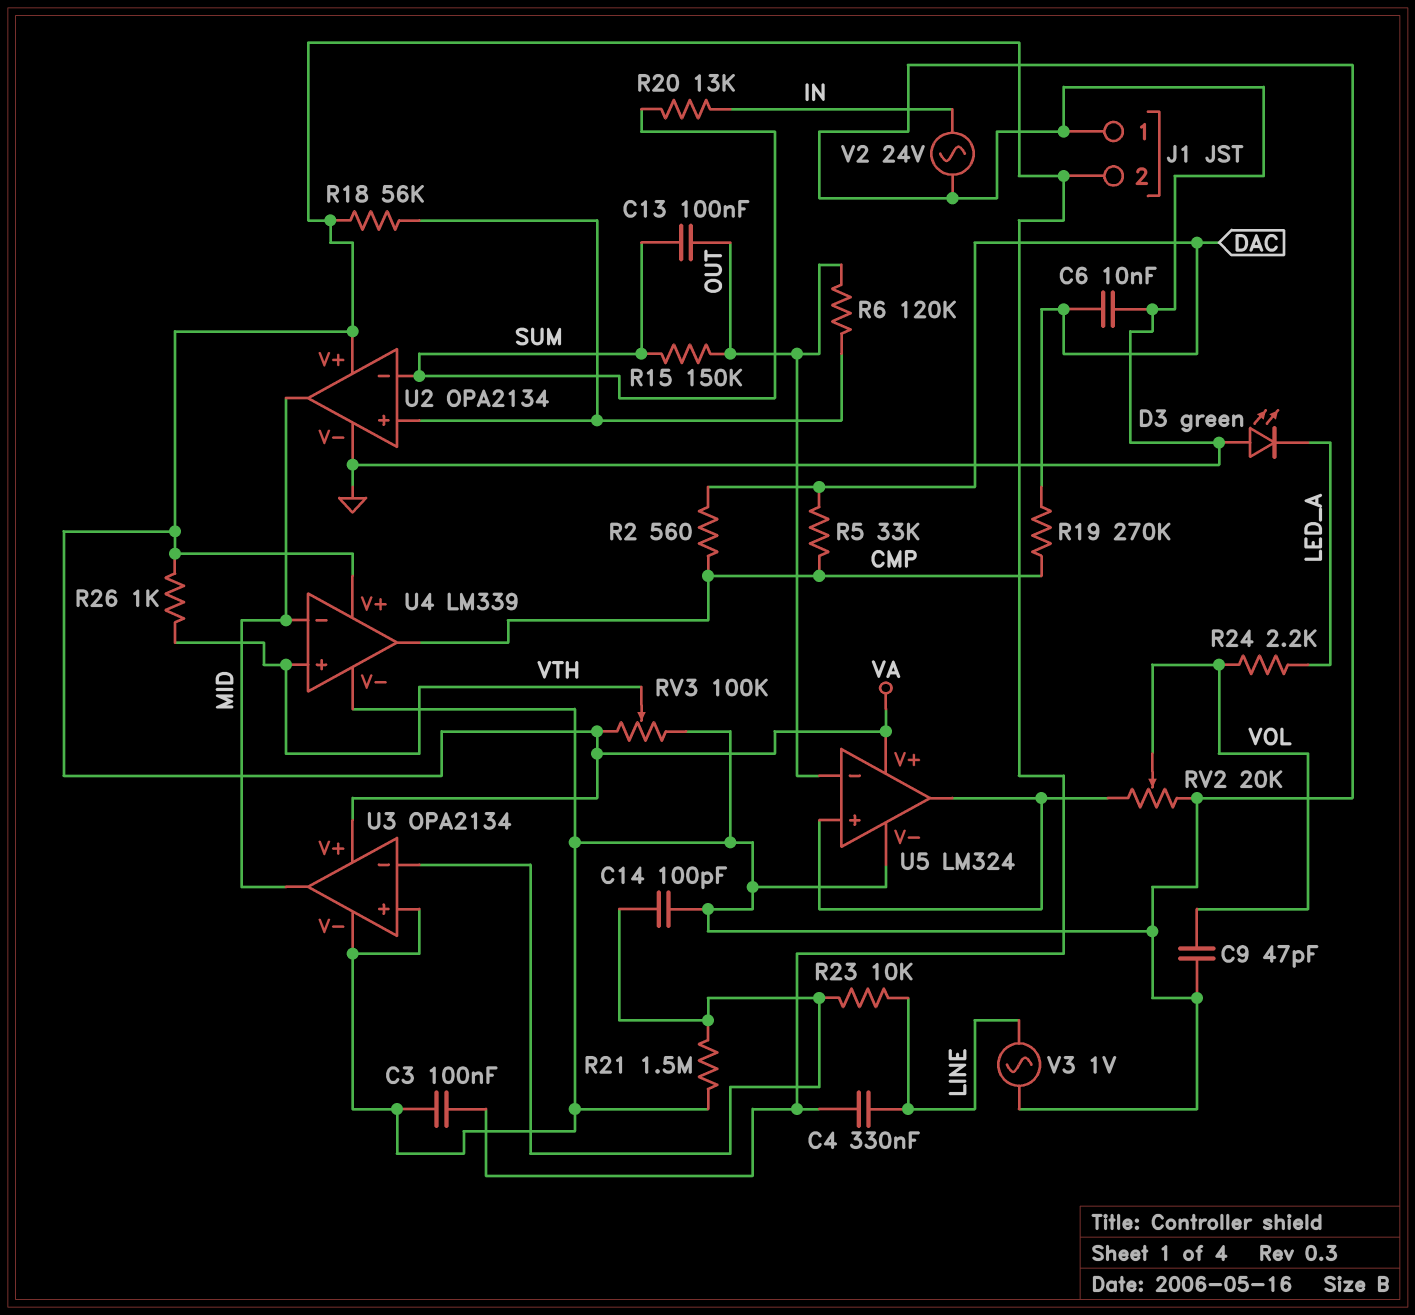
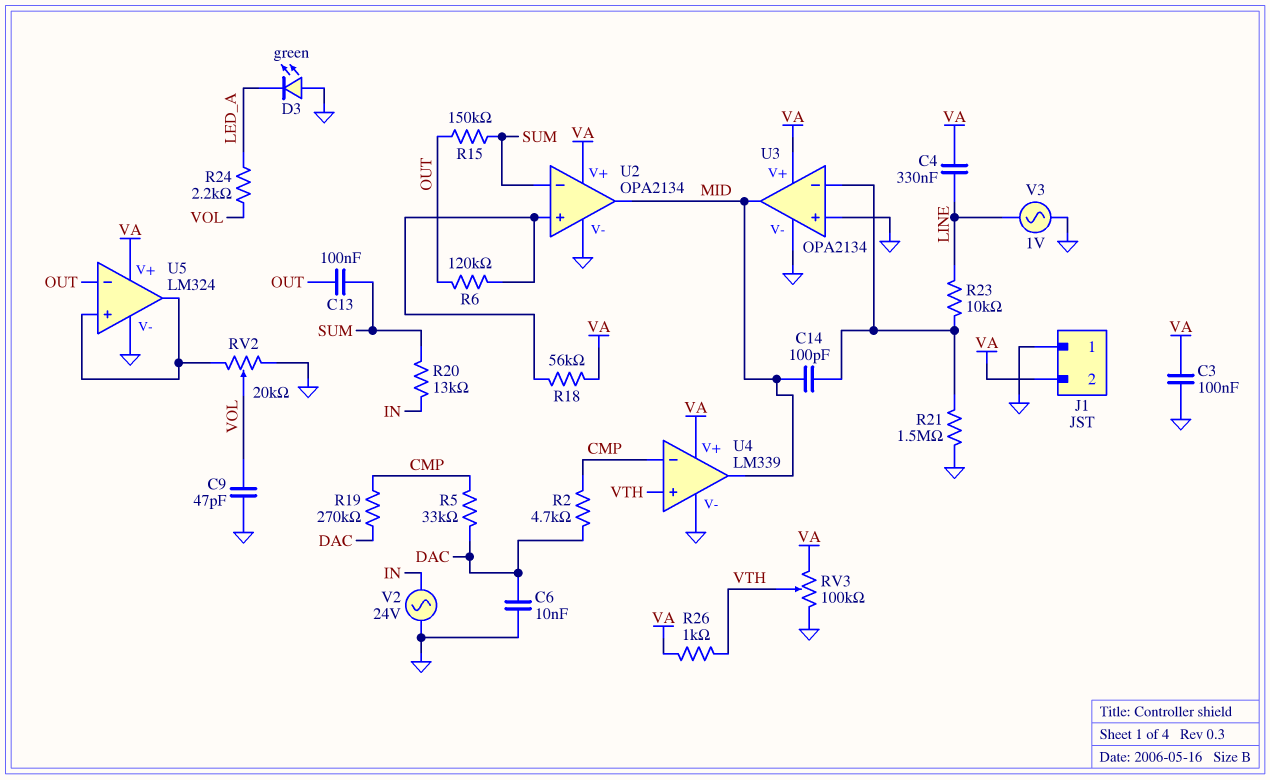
C14: 100pF (GND, U3/in-) -> 100pF (MID, U3/in-)
R2: 560 (CMP, DAC) -> 4.7k (CMP, DAC)
U4 pin in-: MID -> CMP
U4 pin out: CMP -> MID

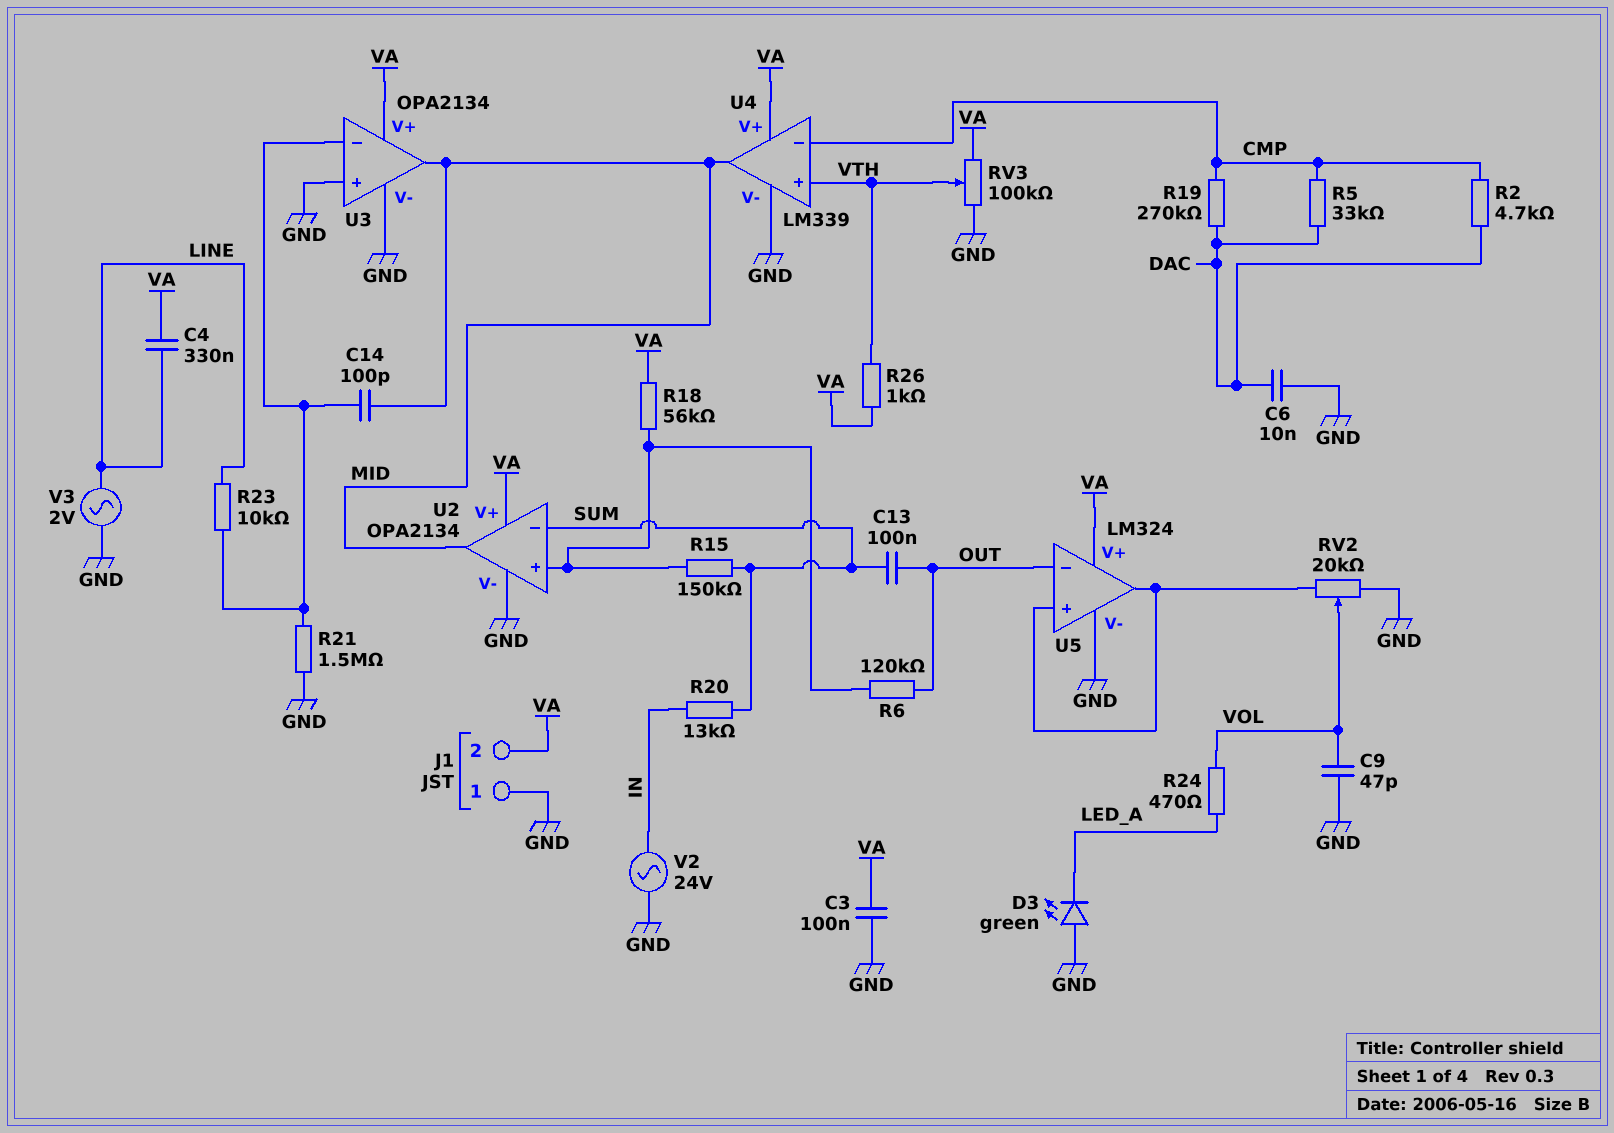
R15: 150k (OUT, SUM) -> 150k (SUM, U2/in+)
R24: 2.2k (LED_A, VOL) -> 470 (LED_A, VOL)
V3: AC 1V (GND, LINE) -> AC 2V (GND, LINE)

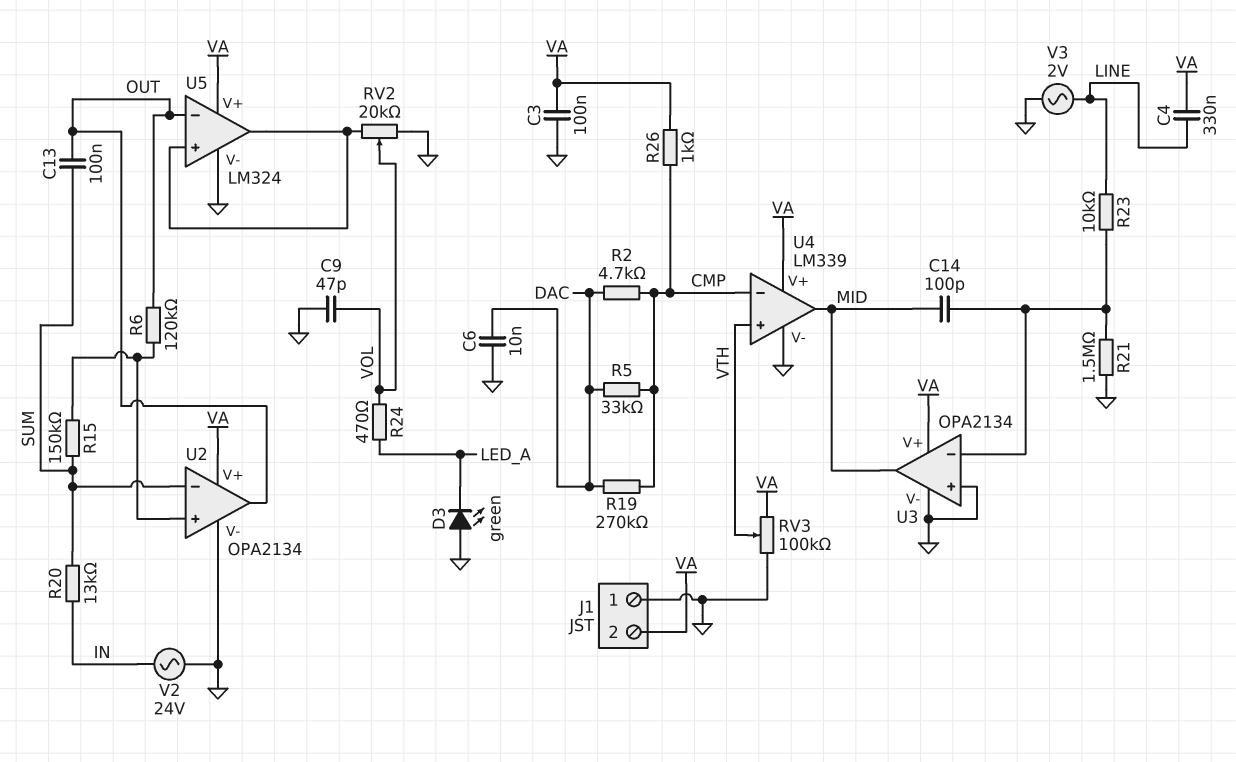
R18: 56k (U2/in+, VA) -> none
R26: 1k (VA, VTH) -> 1k (CMP, VA)
U2 pin out: MID -> OUT

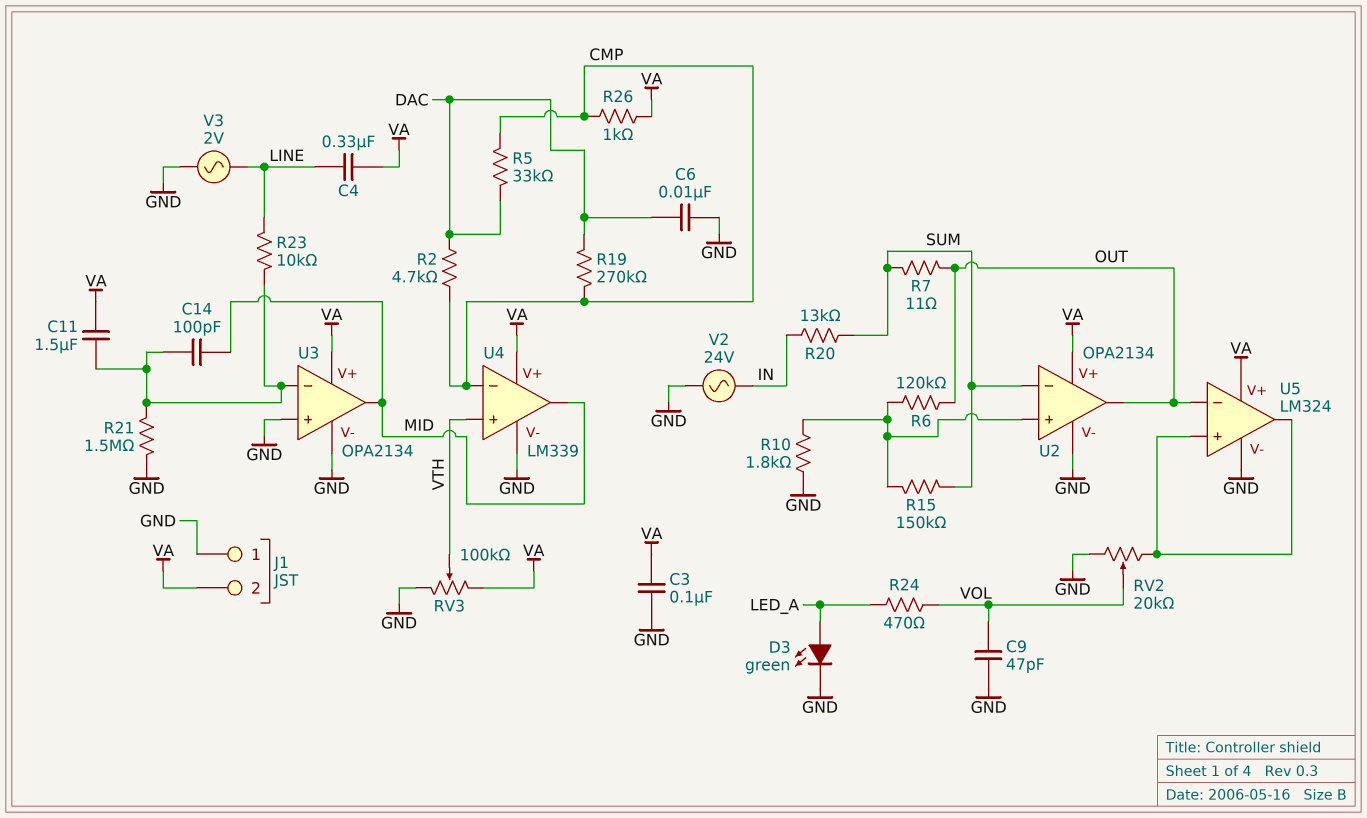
C11: none -> 1.5uF (U3/in-, VA)
C13: 100nF (OUT, SUM) -> none
D3: LED green (A GND, K LED_A) -> LED green (A LED_A, K GND)
R7: none -> 11 (OUT, SUM)
R10: none -> 1.8k (GND, U2/in+)

